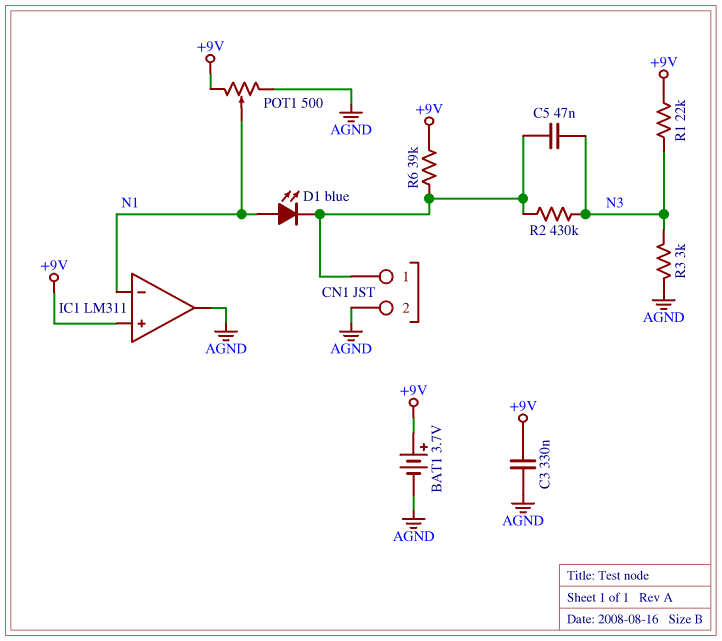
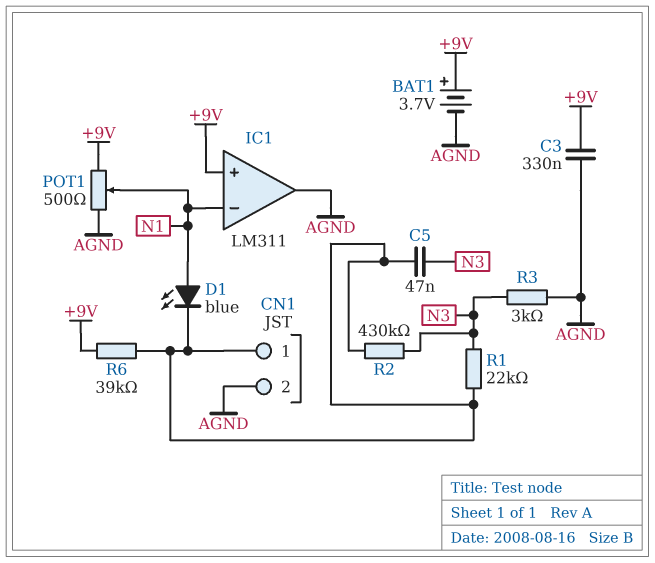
R1: 22k (+9V, N3) -> 22k (CN1/1, N3)

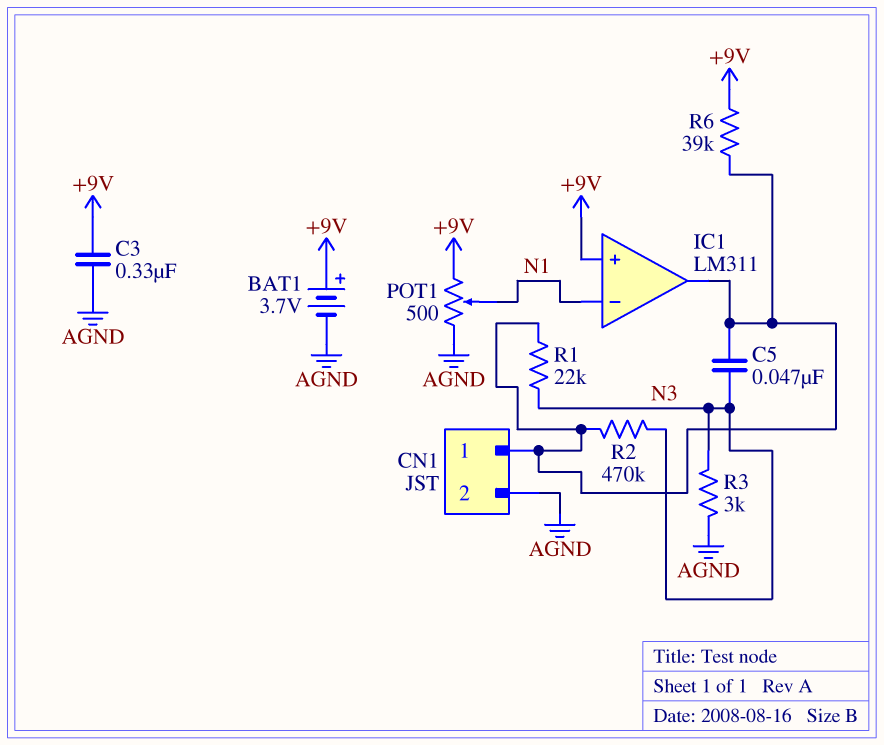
D1: LED blue (A N1, K CN1/1) -> none
IC1 pin out: AGND -> CN1/1
R2: 430k (CN1/1, N3) -> 470k (CN1/1, N3)

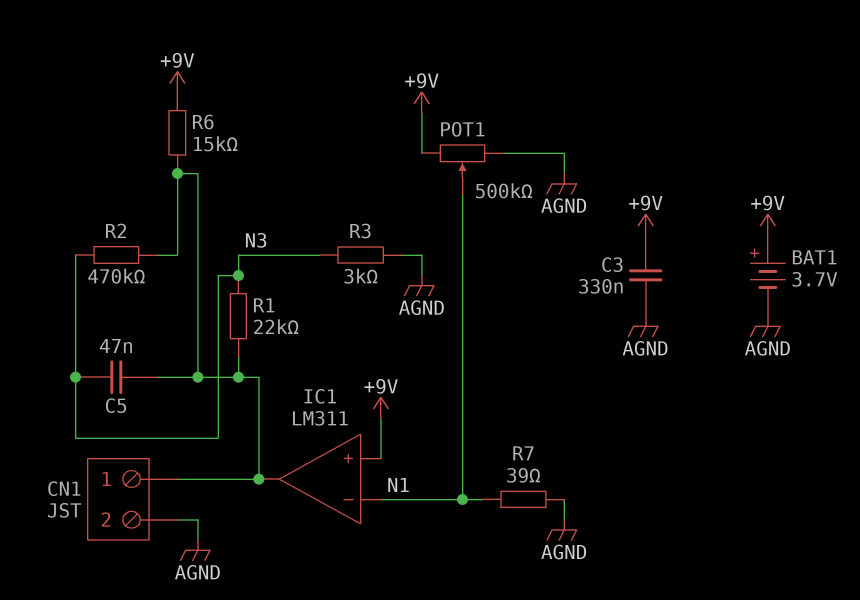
POT1: 500 (+9V, AGND, wiper N1) -> 500k (+9V, AGND, wiper N1)
R6: 39k (+9V, CN1/1) -> 15k (+9V, CN1/1)
R7: none -> 39 (AGND, N1)

